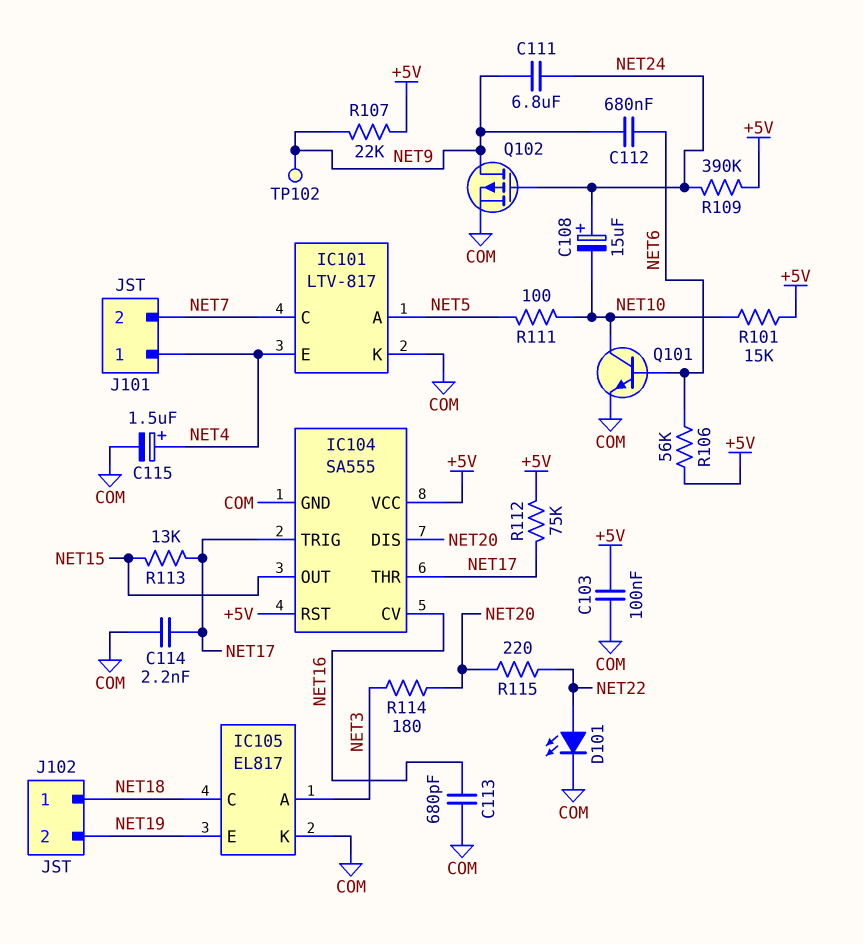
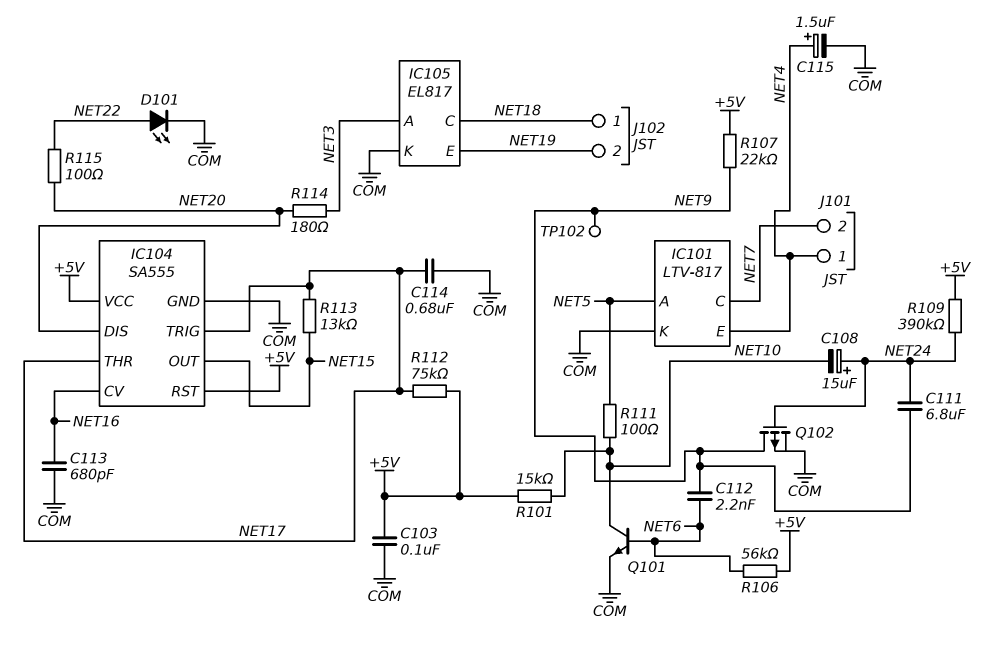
C112: 680nF (NET6, NET9) -> 2.2nF (NET6, NET9)
C114: 2.2nF (COM, NET17) -> 680nF (COM, NET17)
R115: 220 (NET20, NET22) -> 100 (NET20, NET22)

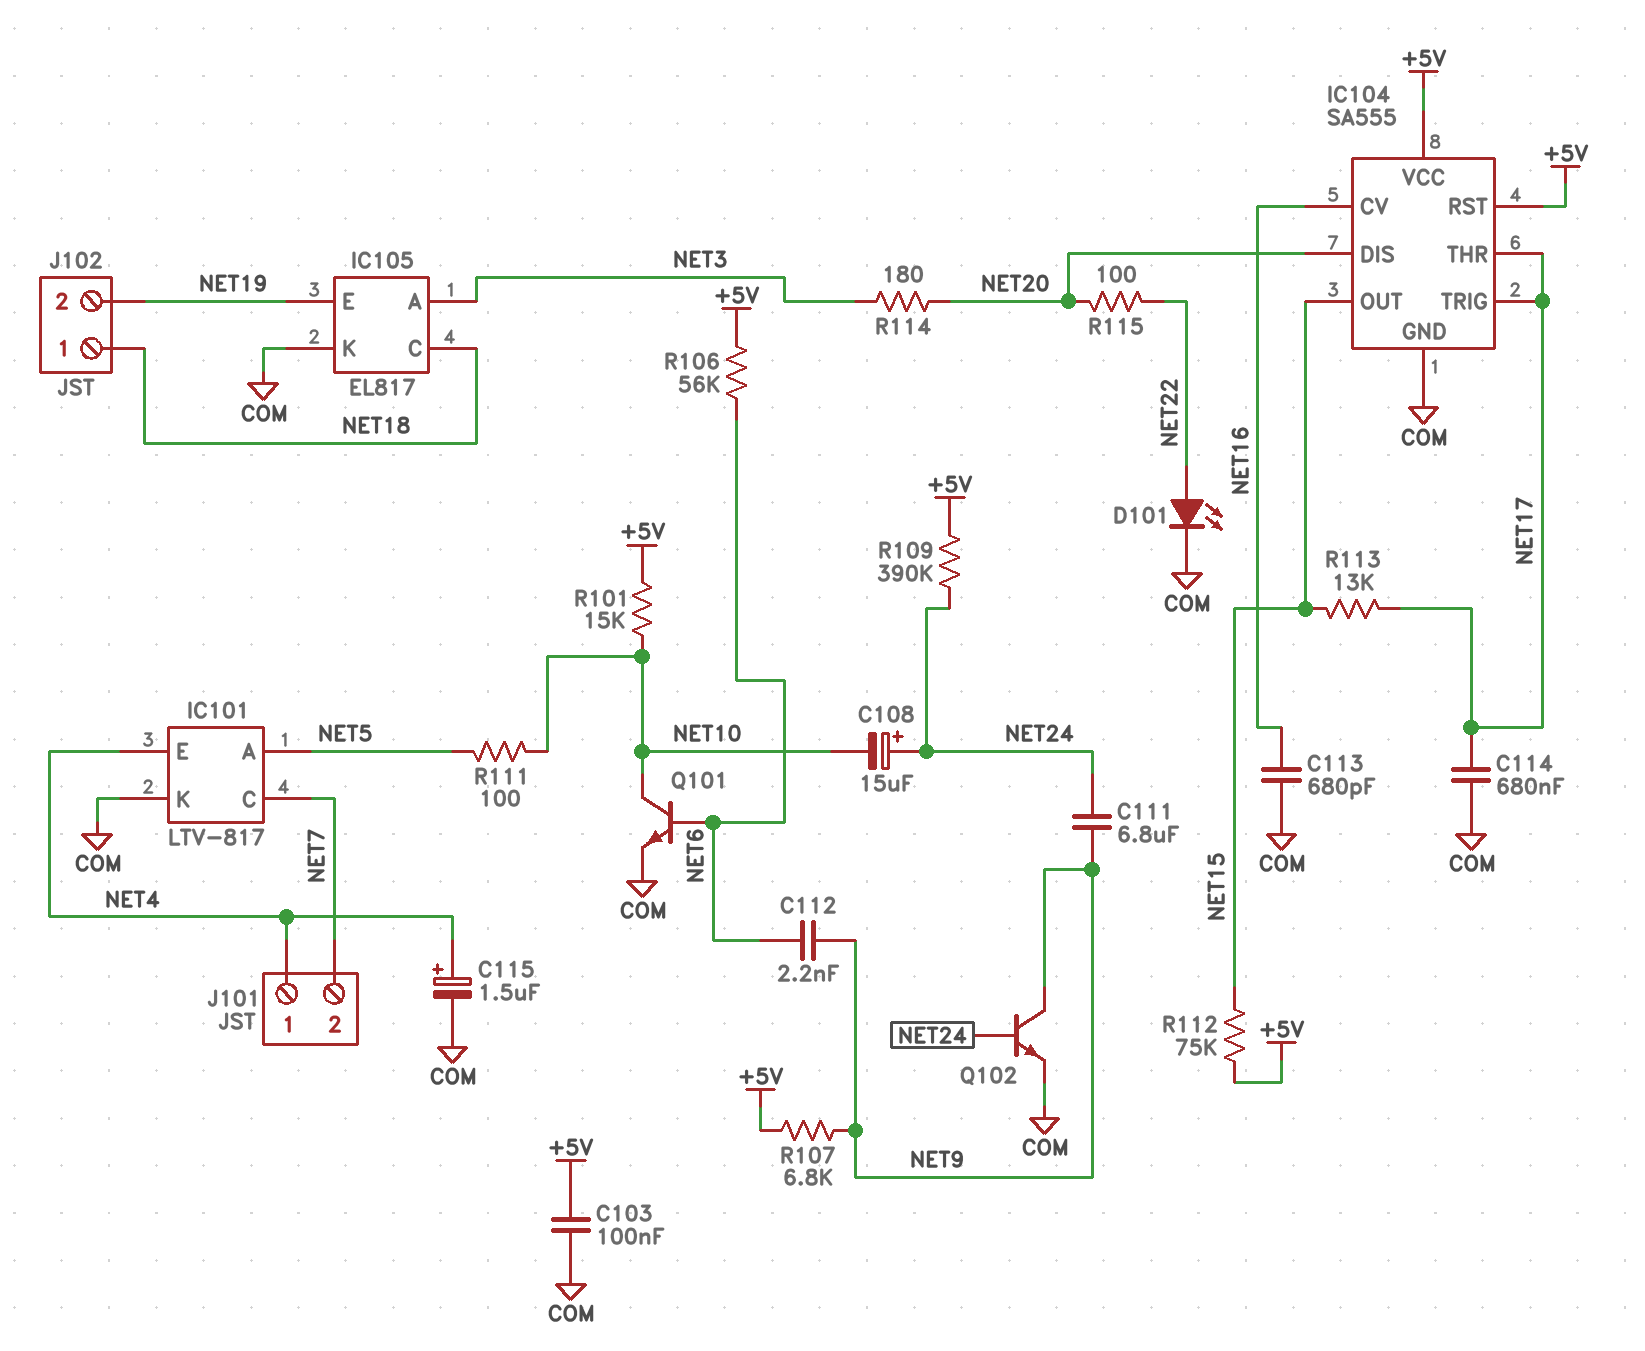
Q102: PMOS (G NET24, D NET9, S COM) -> NPN (B NET24, C NET9, E COM)
R107: 22k (+5V, NET9) -> 6.8k (+5V, NET9)
R112: 75k (+5V, NET17) -> 75k (+5V, NET15)
TP102: test point (NET9) -> none

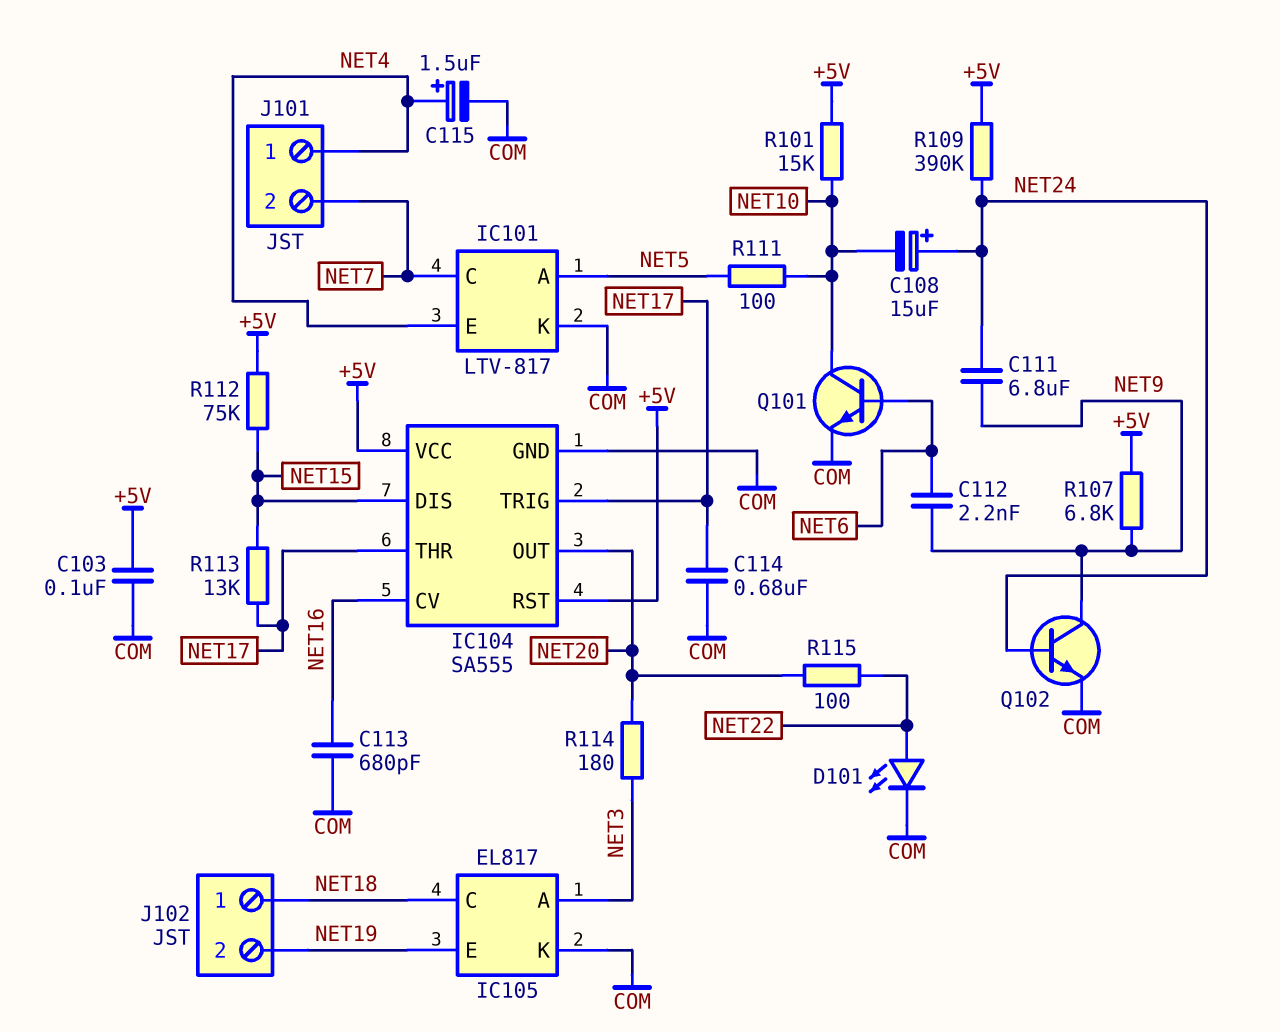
IC104 pin DIS: NET20 -> NET15
IC104 pin OUT: NET15 -> NET20
R106: 56k (+5V, NET6) -> none

